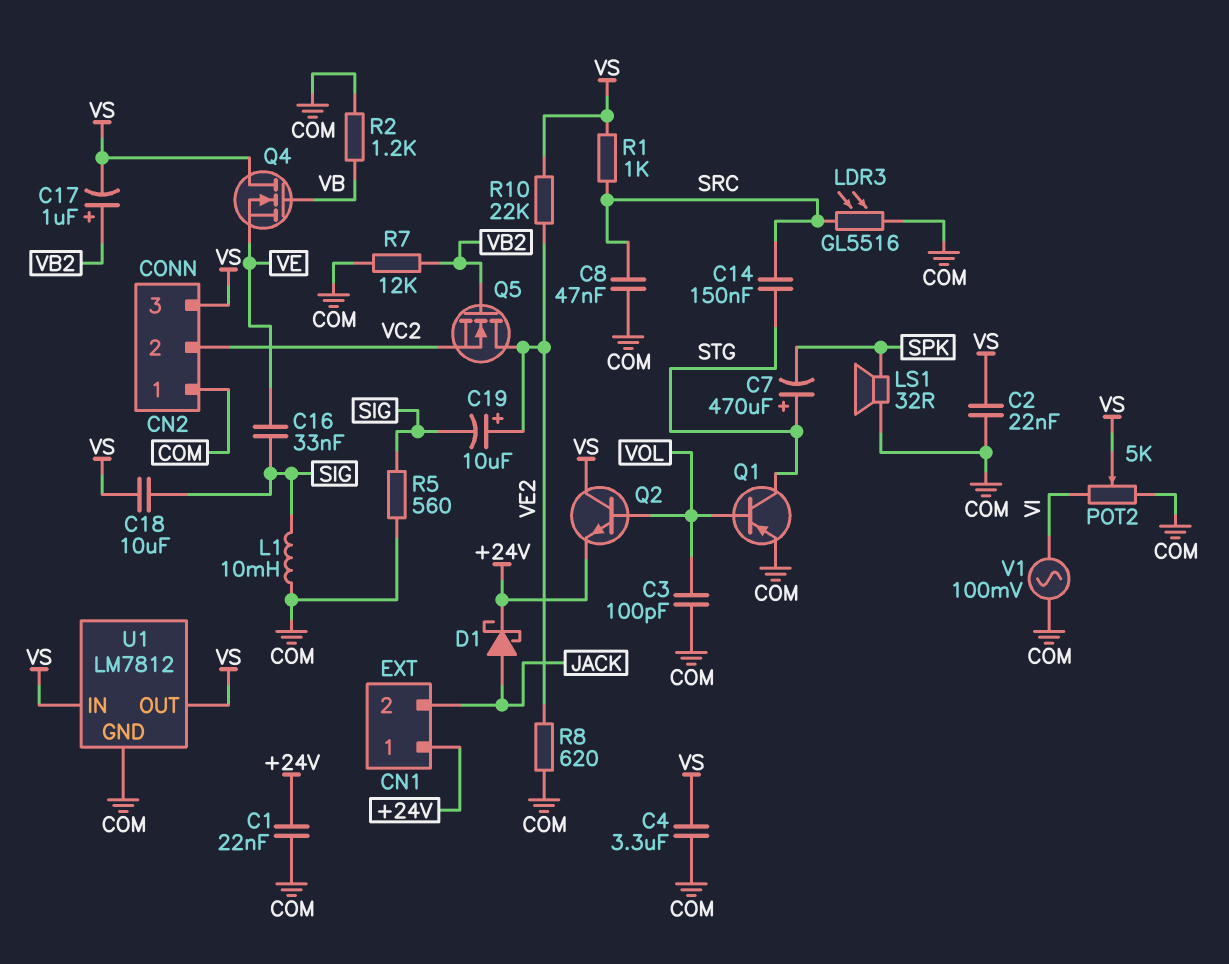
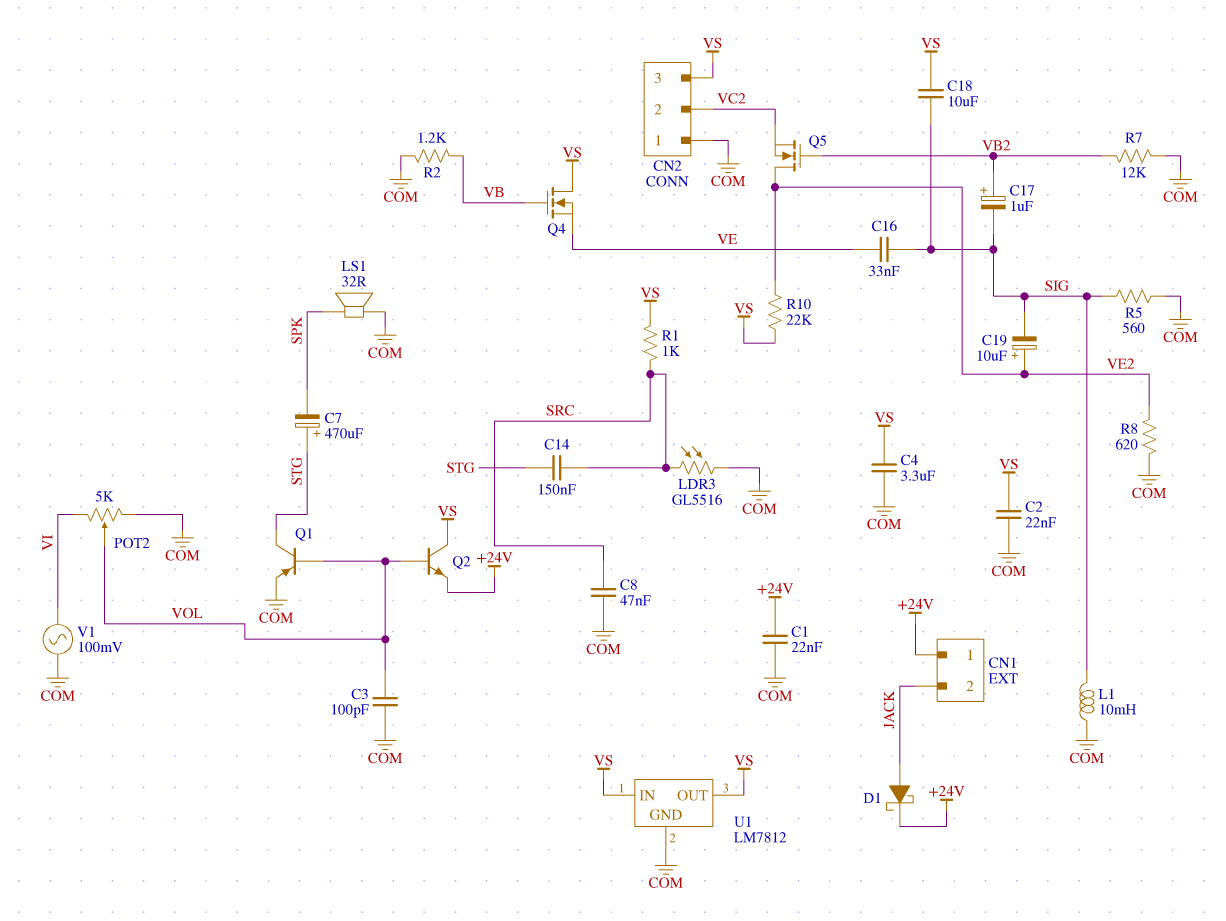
C17: 1uF (plus VB2, minus VS) -> 1uF (plus VB2, minus SIG)
POT2: 5k (COM, VI, wiper VS) -> 5k (COM, VI, wiper VOL)

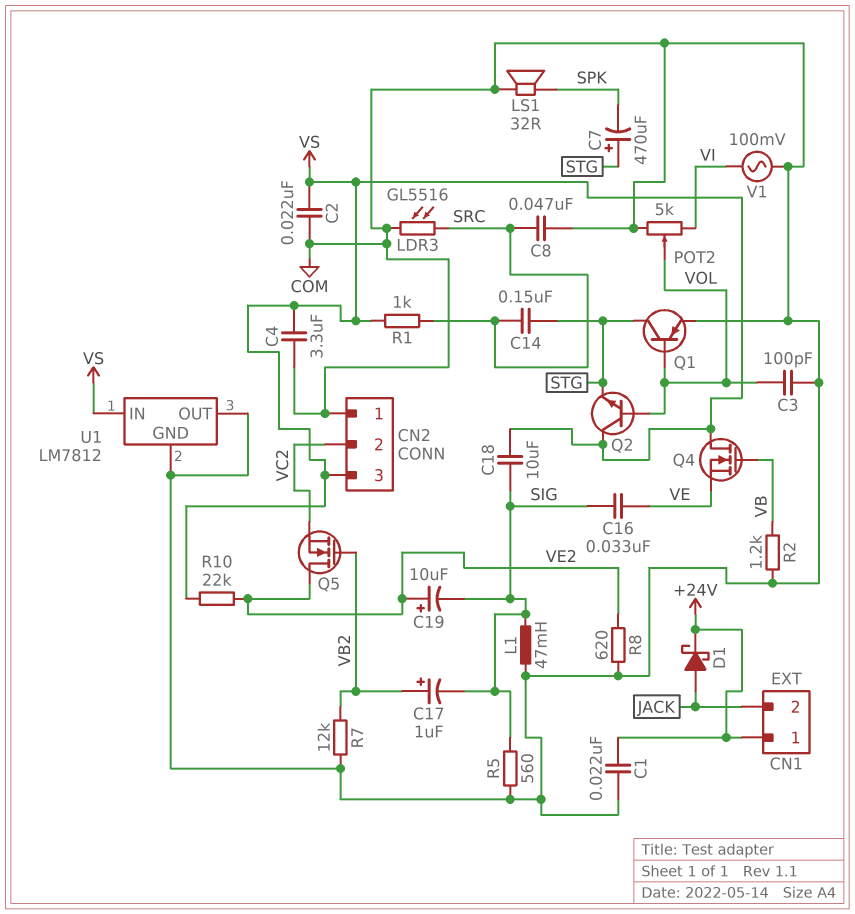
L1: 10mH (COM, SIG) -> 47mH (COM, SIG)
Q2: NPN (B VOL, C VS, E +24V) -> NPN (B VOL, C VS, E STG)
U1 pin OUT: VS -> COM

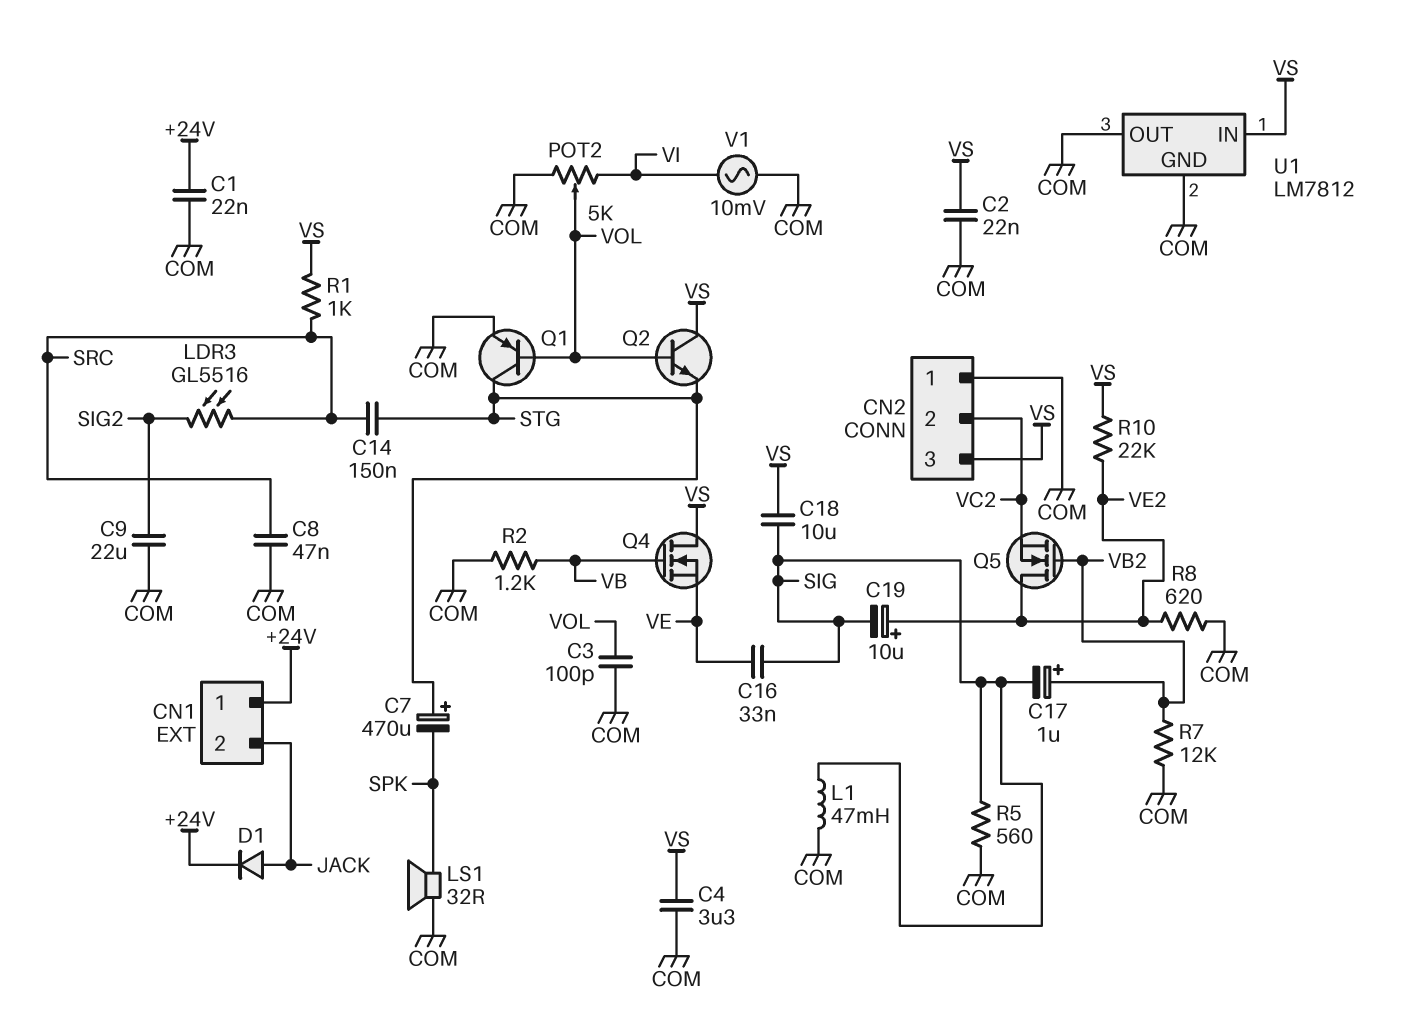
C9: none -> 22uF (COM, SIG2)
D1: schottky (A JACK, K +24V) -> diode (A JACK, K +24V)
LDR3: GL5516 (COM, SRC) -> GL5516 (SIG2, SRC)
V1: AC 100mV (COM, VI) -> AC 10mV (COM, VI)

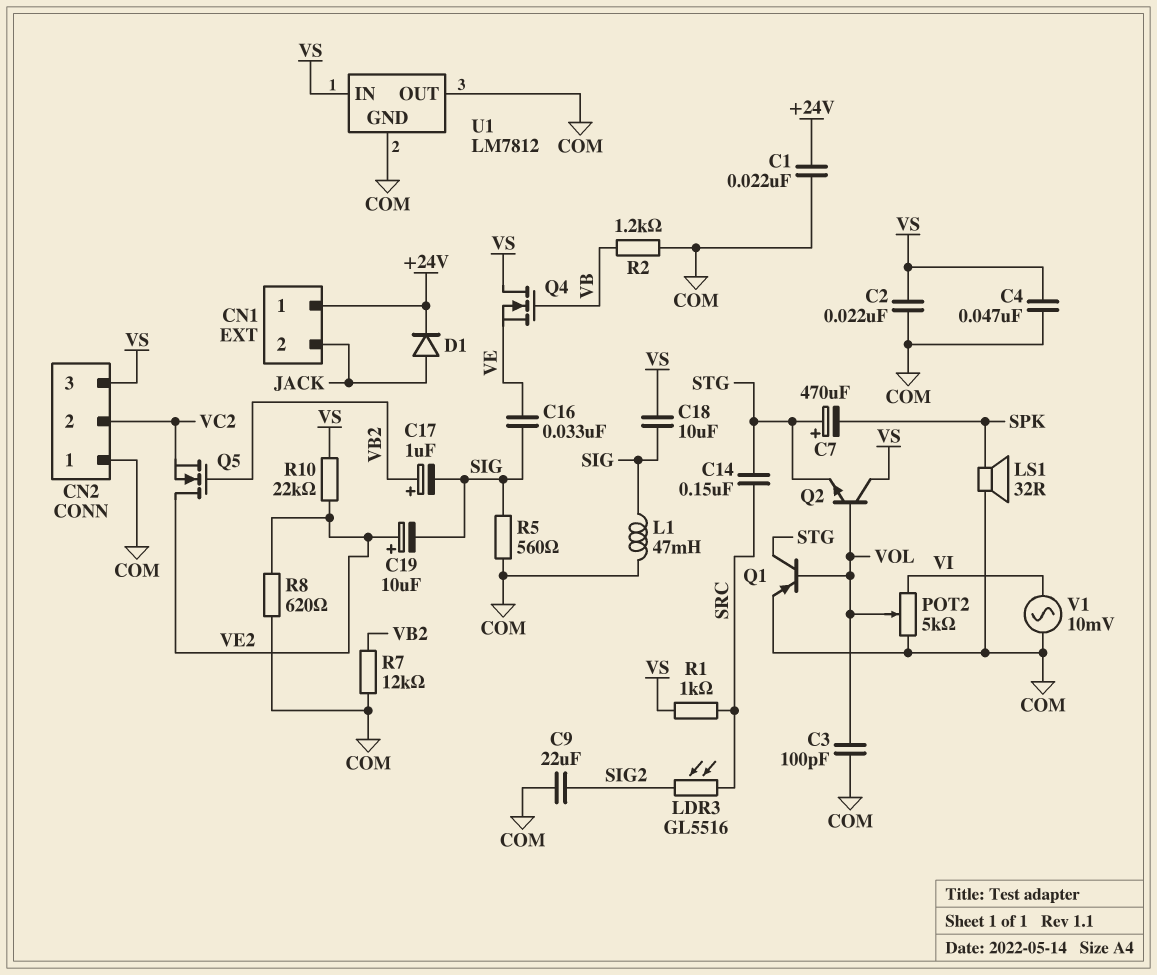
C4: 3.3uF (COM, VS) -> 47nF (COM, VS)
C8: 47nF (COM, SRC) -> none

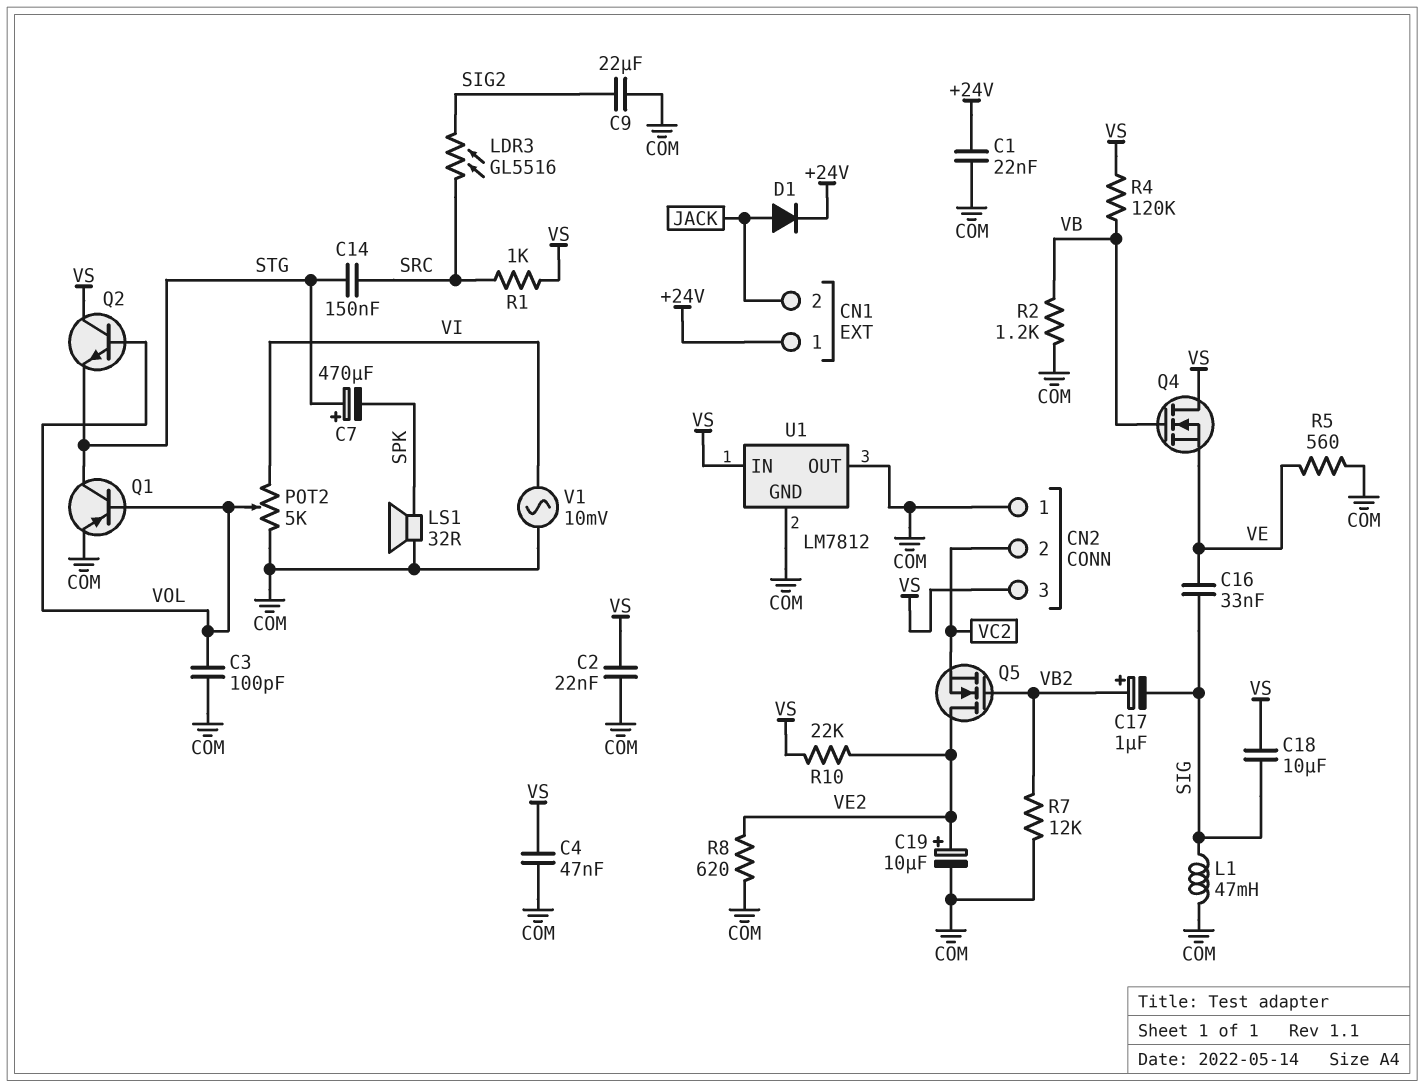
C19: 10uF (plus VE2, minus SIG) -> 10uF (plus VE2, minus COM)
R4: none -> 120k (VB, VS)
R5: 560 (COM, SIG) -> 560 (COM, VE)

